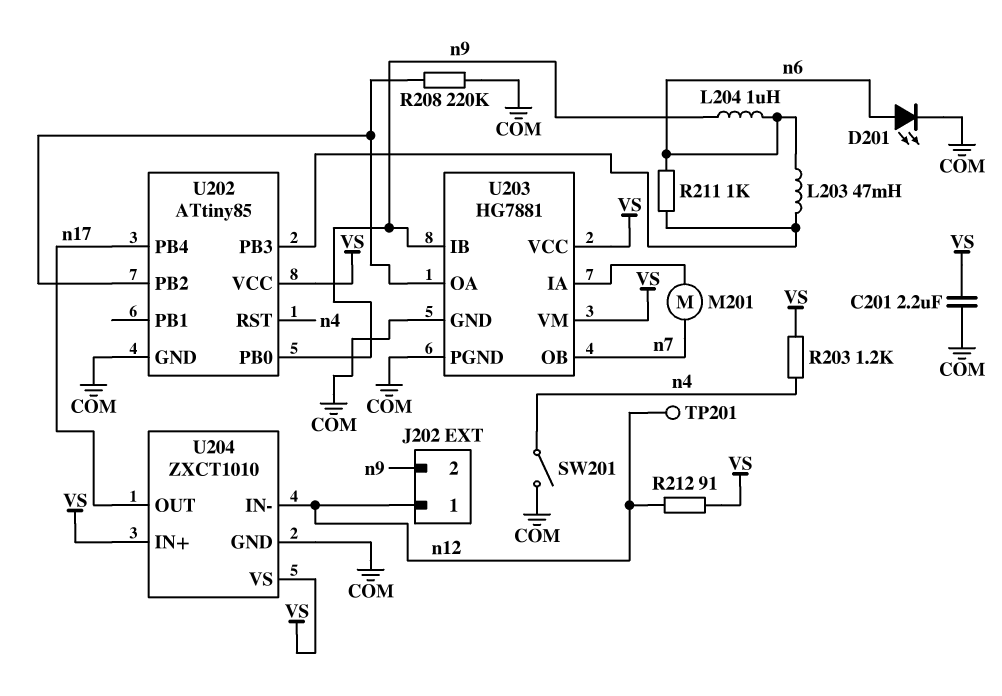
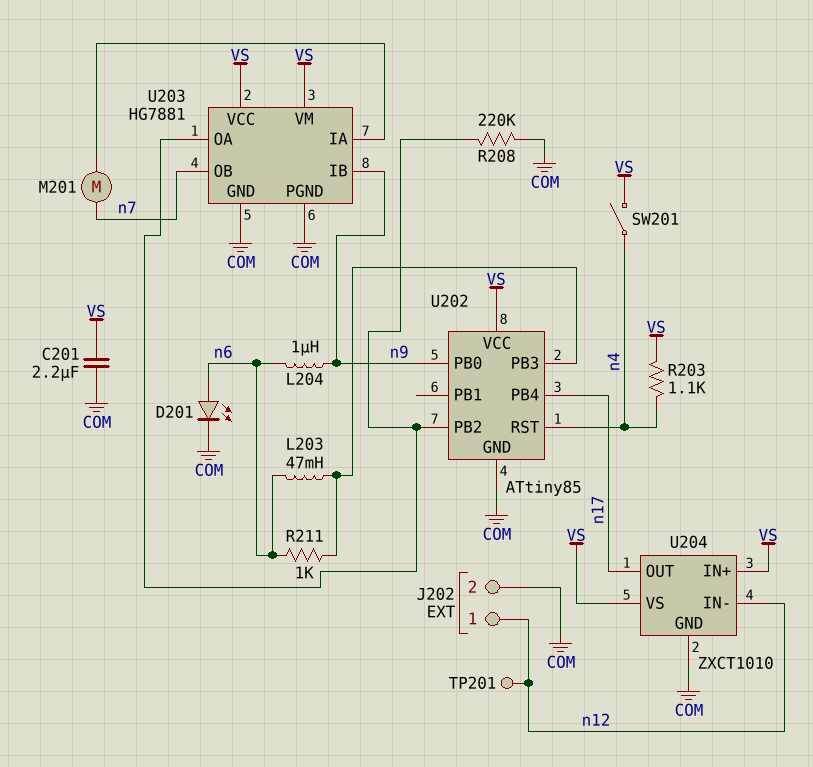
J202 pin 2: n9 -> COM
R203: 1.2k (VS, n4) -> 1.1k (VS, n4)
R212: 91 (VS, n12) -> none
SW201: switch (COM, n4) -> switch (VS, n4)

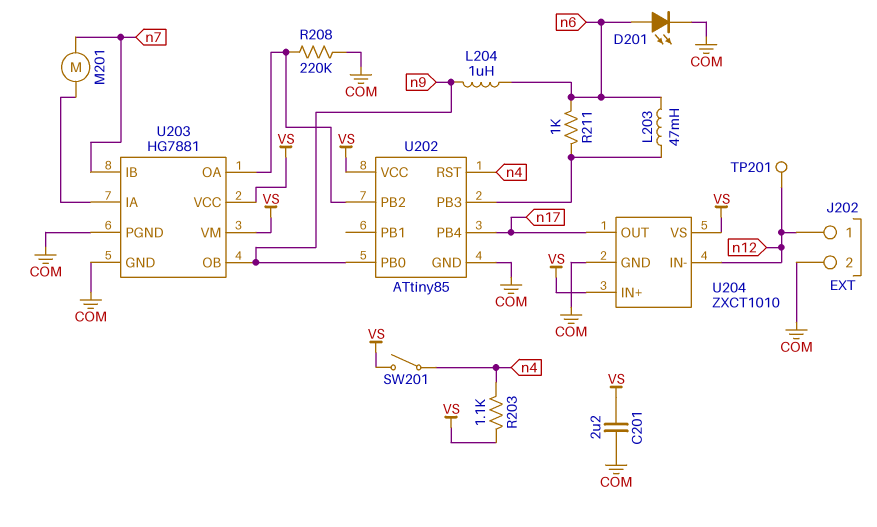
U203 pin IB: n9 -> n7
U203 pin OB: n7 -> n9

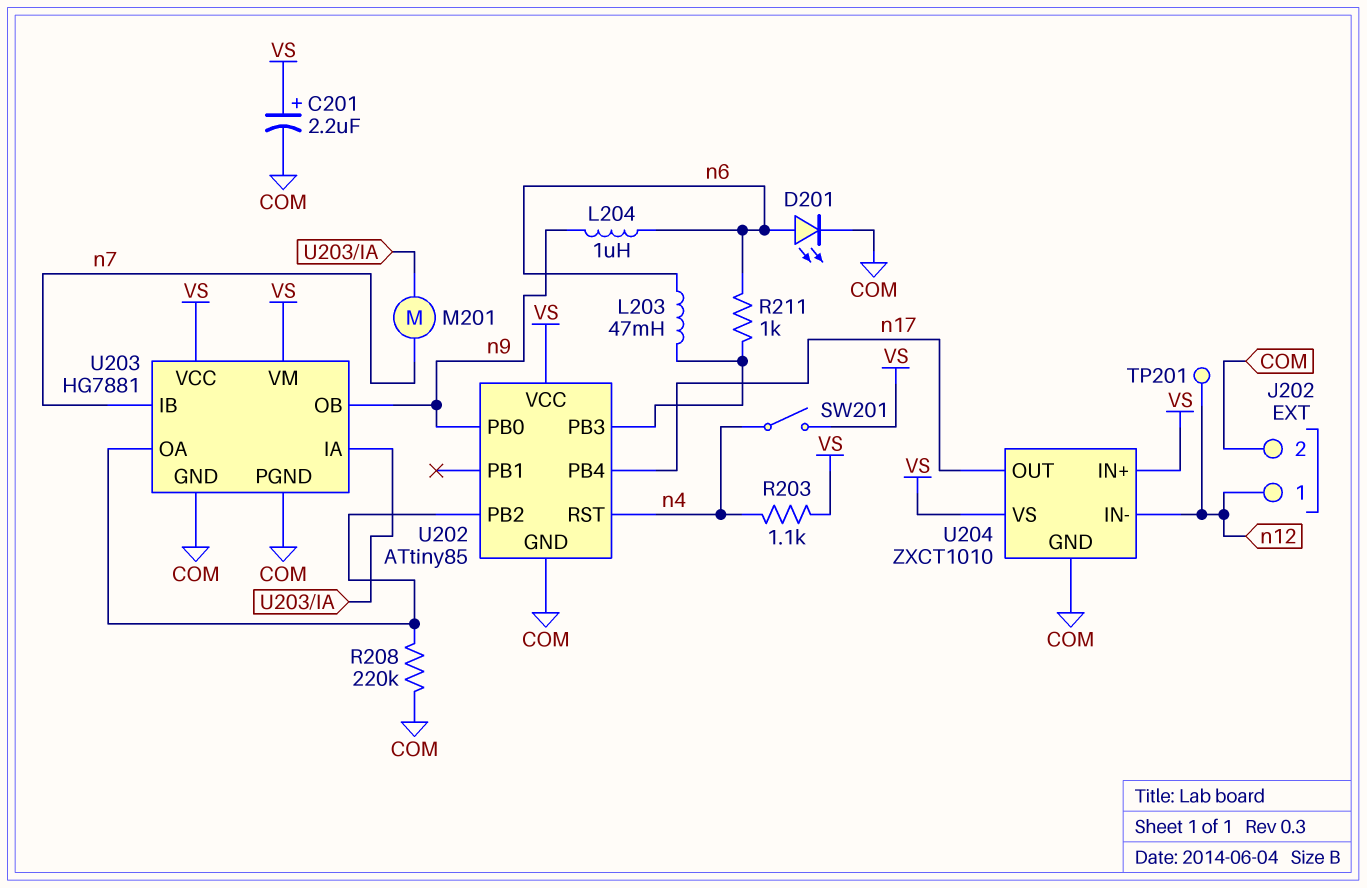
C201: 2.2uF (COM, VS) -> 2.2uF (plus VS, minus COM)

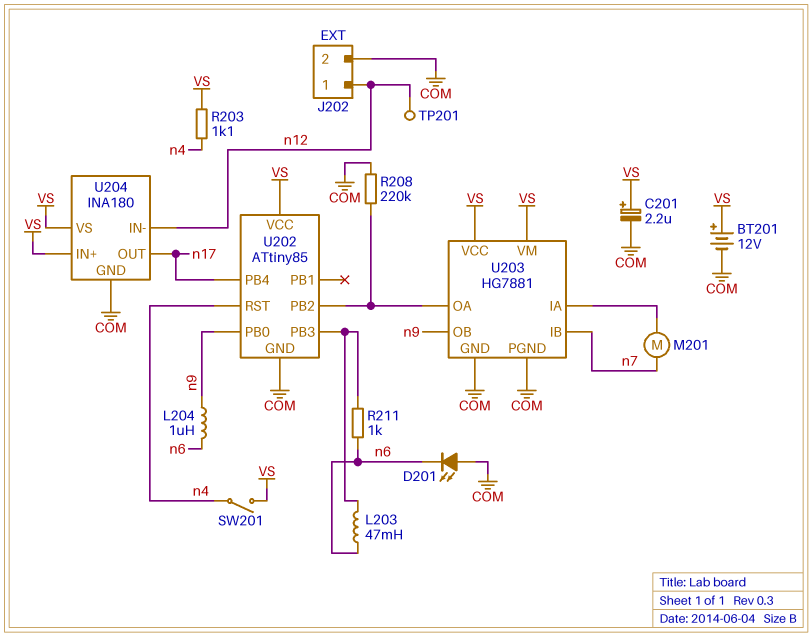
BT201: none -> 12V (plus VS, minus COM)
D201: LED (A n6, K COM) -> LED (A COM, K n6)
U204: ZXCT1010 -> INA180

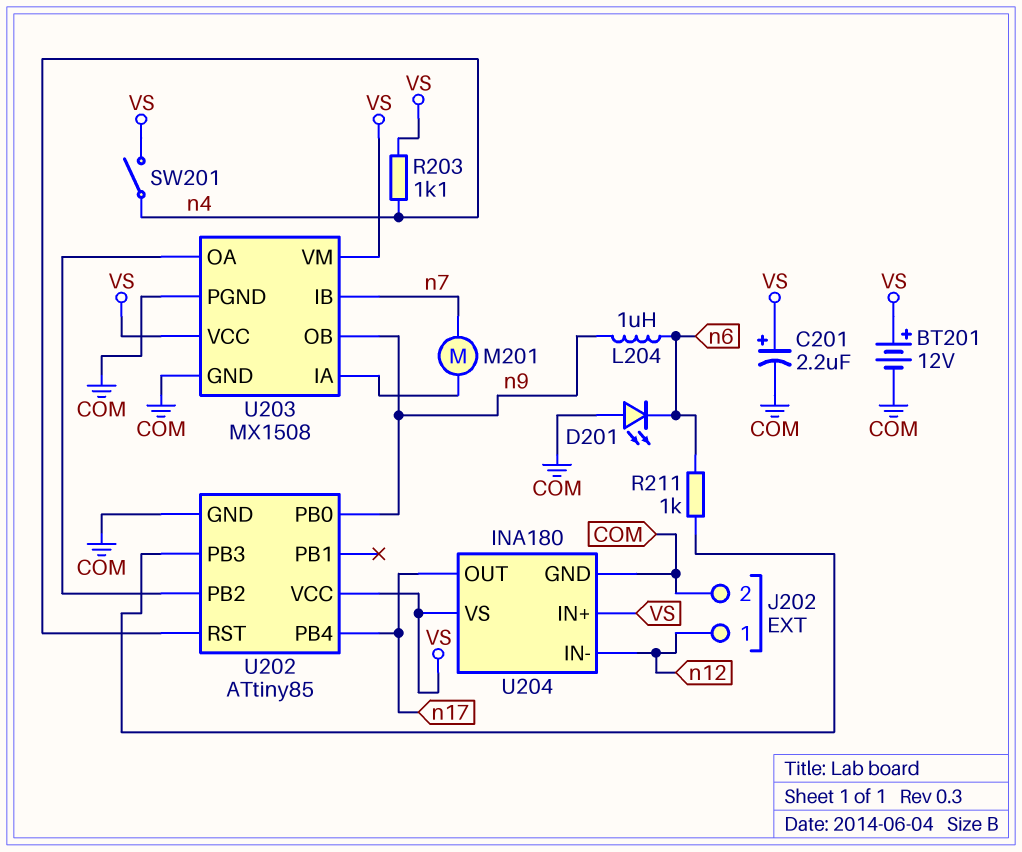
L203: 47mH (U202/PB3, n6) -> none
R208: 220k (COM, U202/PB2) -> none
TP201: test point (n12) -> none
U203: HG7881 -> MX1508

